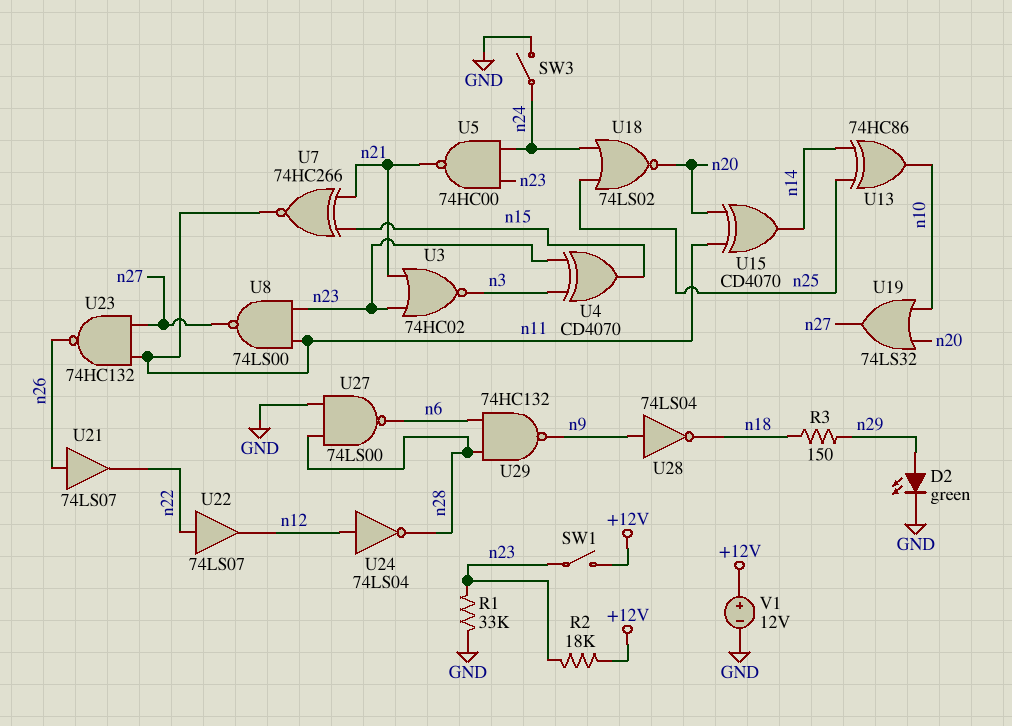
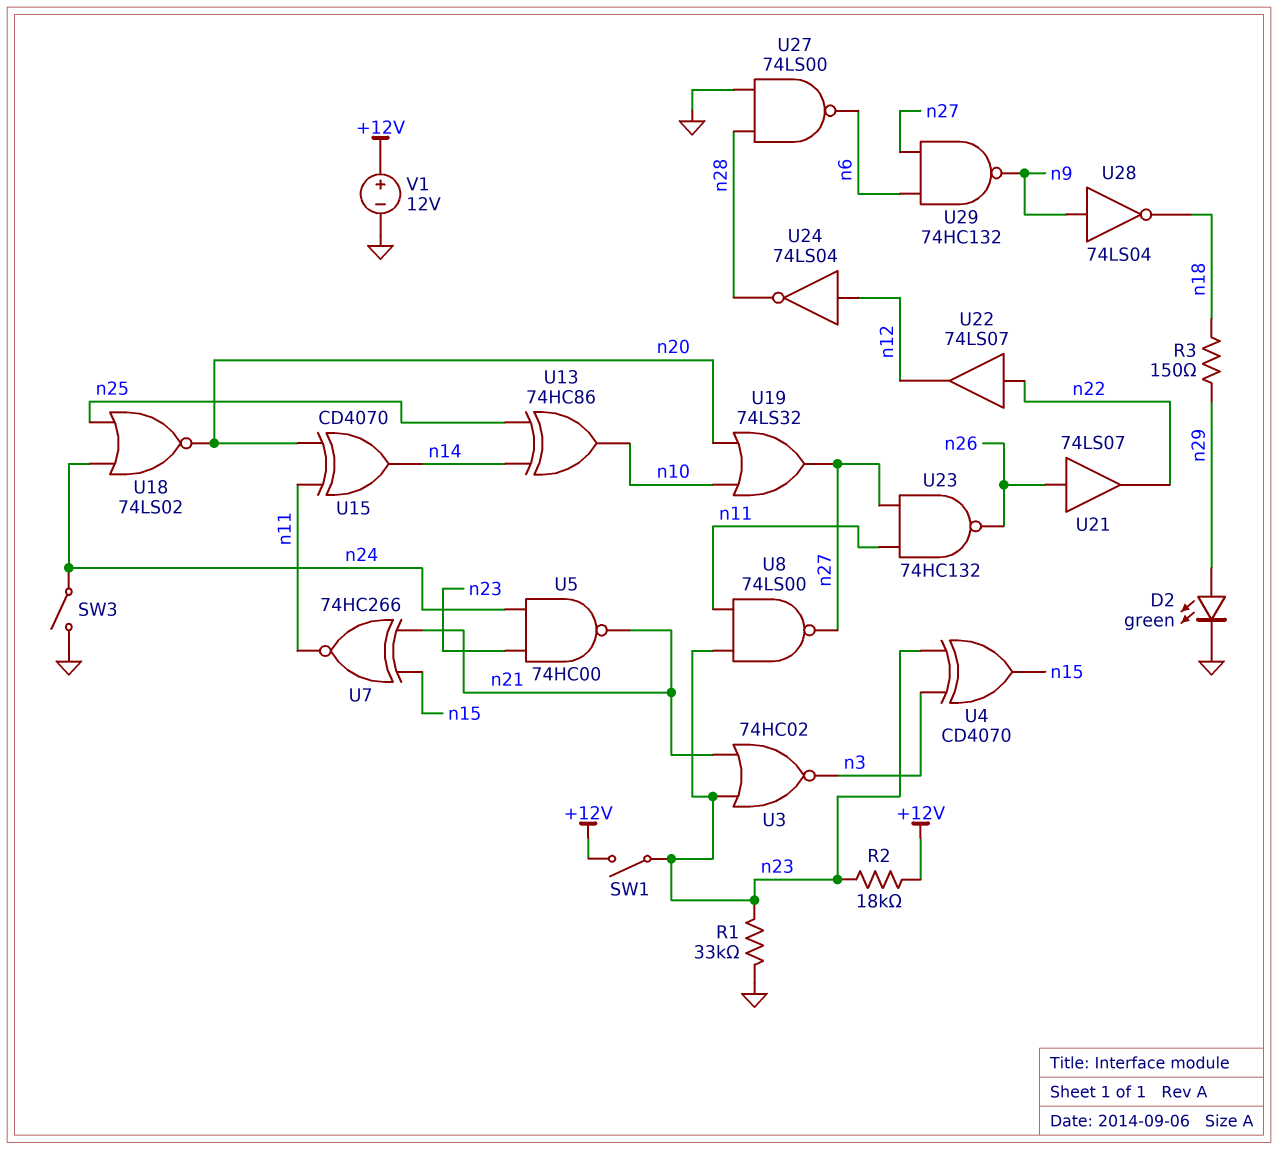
U29: NAND 74HC132 (in n6, in n28, out n9) -> NAND 74HC132 (in n6, in n27, out n9)

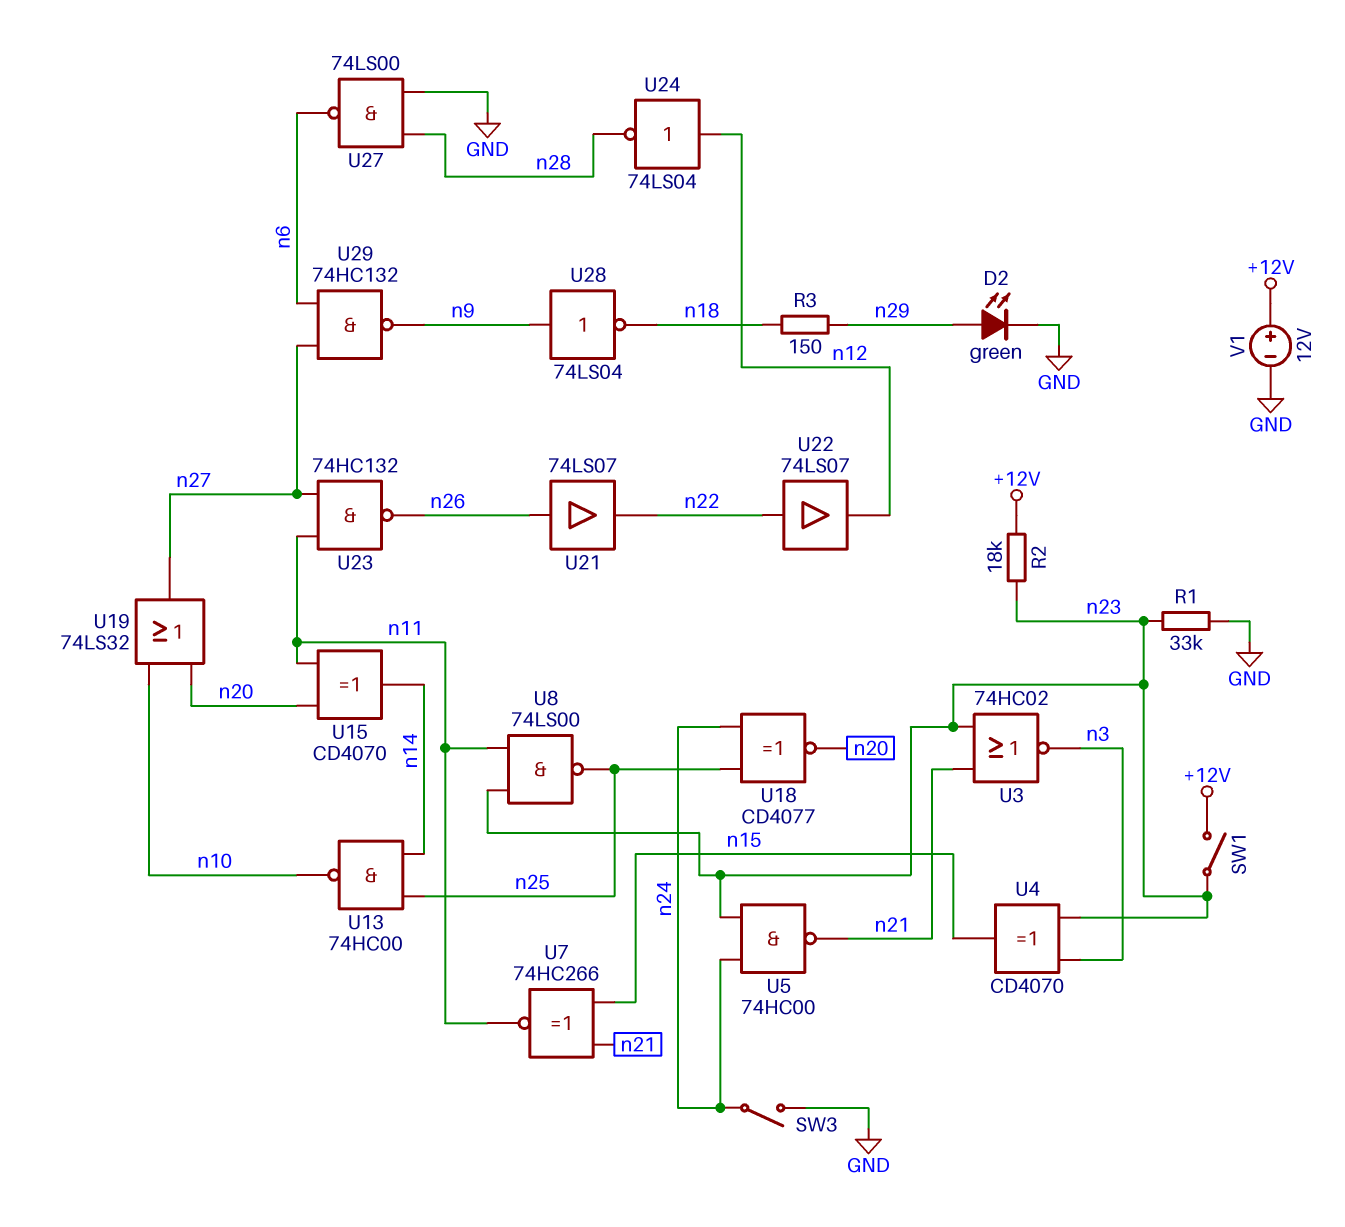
U8: NAND 74LS00 (in n11, in n23, out n27) -> NAND 74LS00 (in n11, in n23, out n25)
U13: XOR 74HC86 (in n14, in n25, out n10) -> NAND 74HC00 (in n14, in n25, out n10)
U18: NOR 74LS02 (in n24, in n25, out n20) -> XNOR CD4077 (in n24, in n25, out n20)

